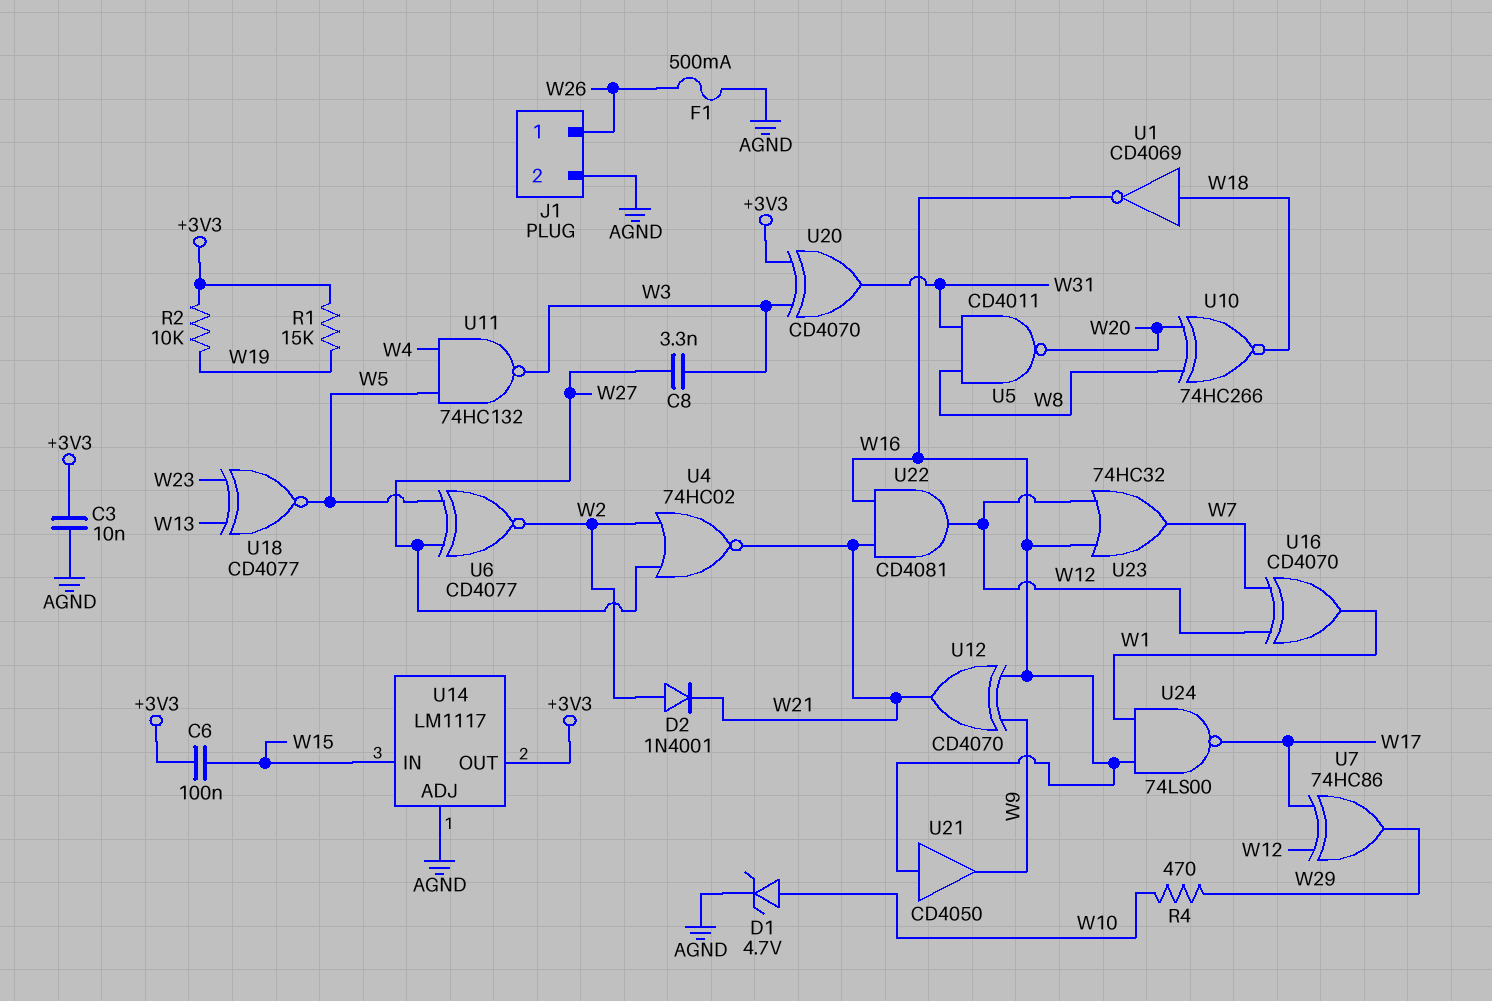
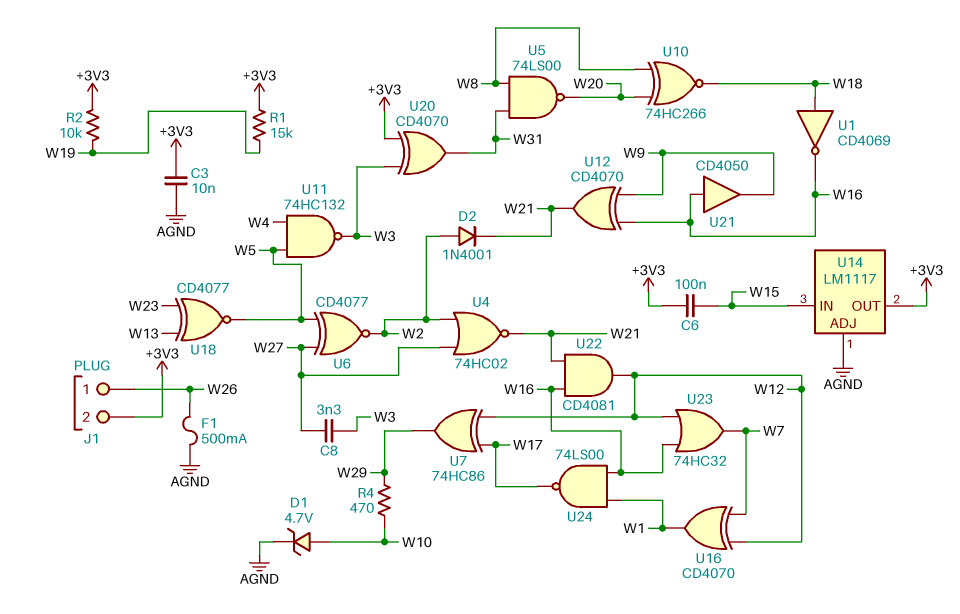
J1 pin 2: AGND -> +3V3
U5: NAND CD4011 (in W8, in W31, out W20) -> NAND 74LS00 (in W8, in W31, out W20)

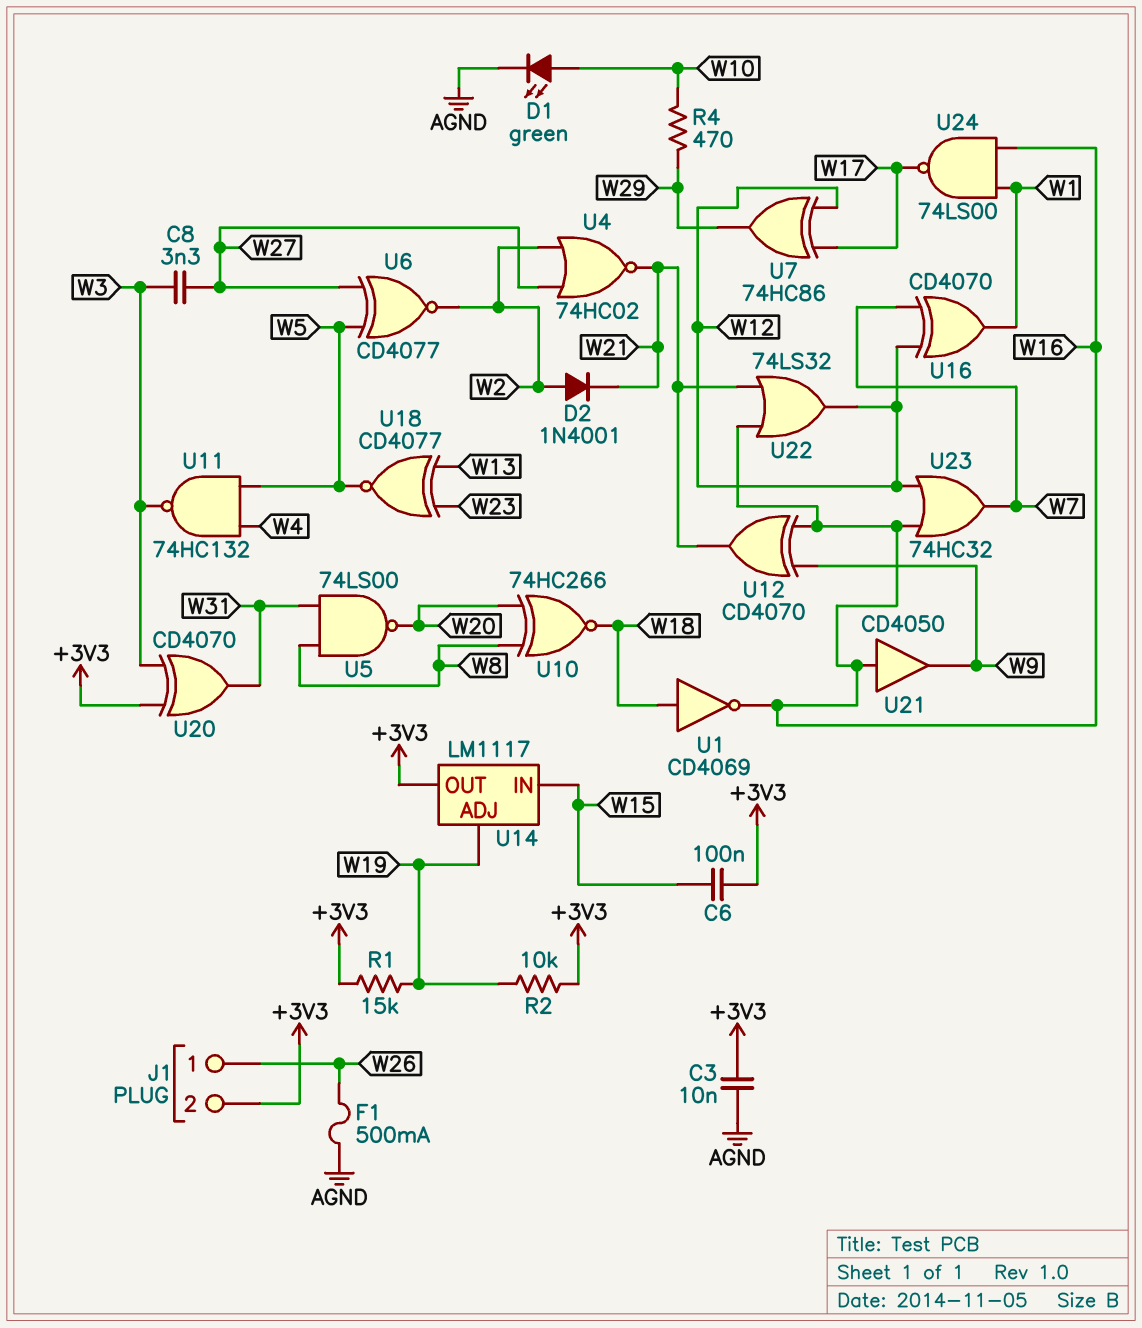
D1: zener 4.7V (A W10, K AGND) -> LED green (A W10, K AGND)
U14 pin ADJ: AGND -> W19
U22: AND CD4081 (in W16, in W21, out W12) -> OR 74LS32 (in W16, in W21, out W12)

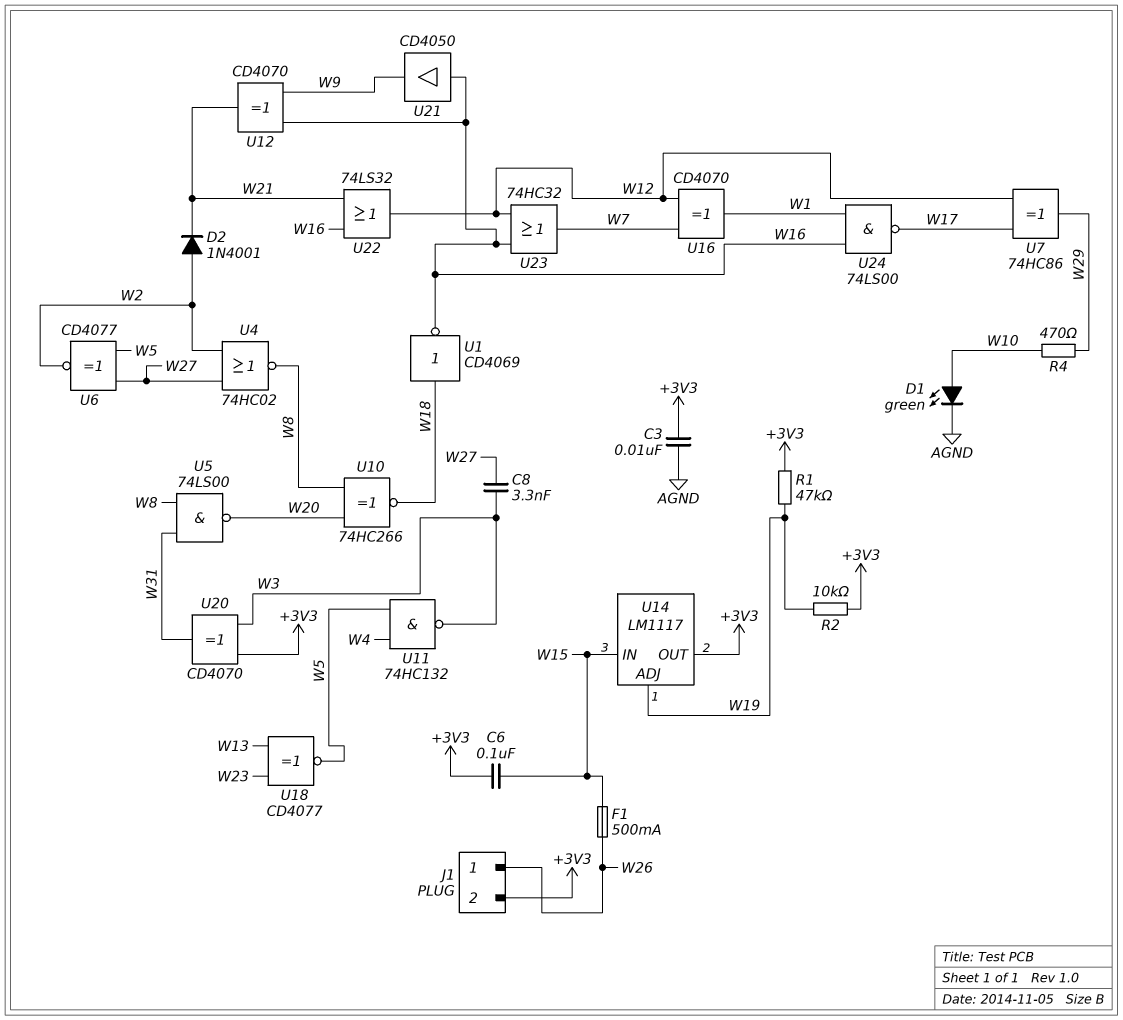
F1: 500mA (AGND, W26) -> 500mA (W15, W26)
R1: 15k (+3V3, W19) -> 47k (+3V3, W19)
U4: NOR 74HC02 (in W2, in W27, out W21) -> NOR 74HC02 (in W2, in W27, out W8)

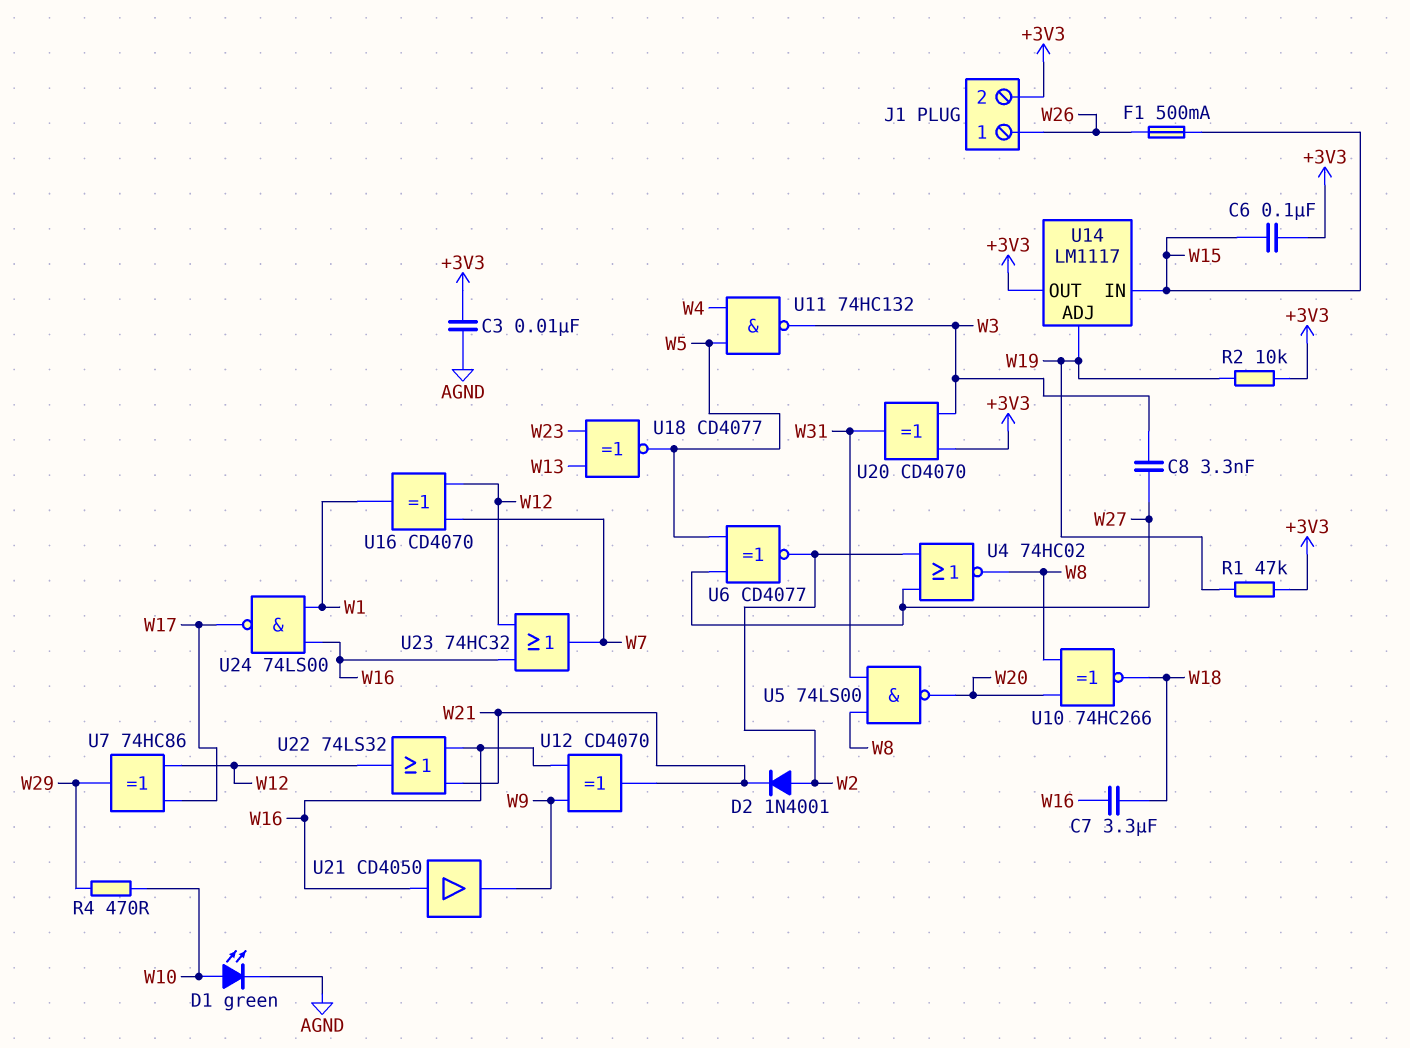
C7: none -> 3.3uF (W16, W18)
U1: NOT CD4069 (in W18, out W16) -> none

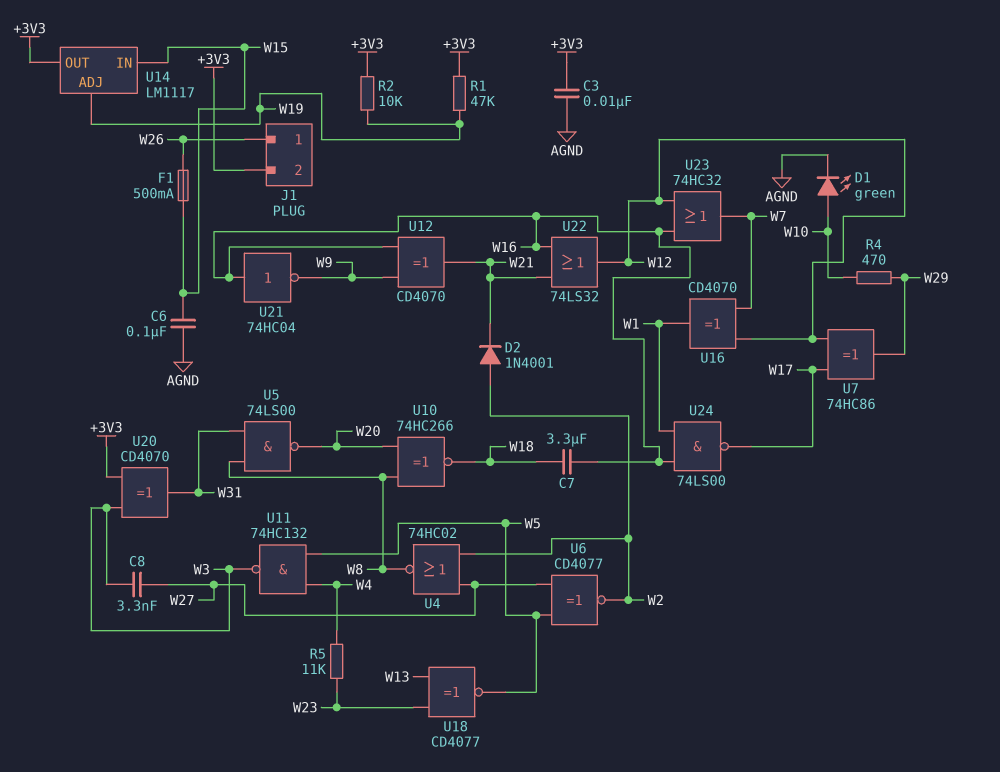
C6: 100nF (+3V3, W15) -> 100nF (AGND, W15)
R5: none -> 11k (W4, W23)
U21: buffer CD4050 (in W16, out W9) -> NOT 74HC04 (in W16, out W9)

